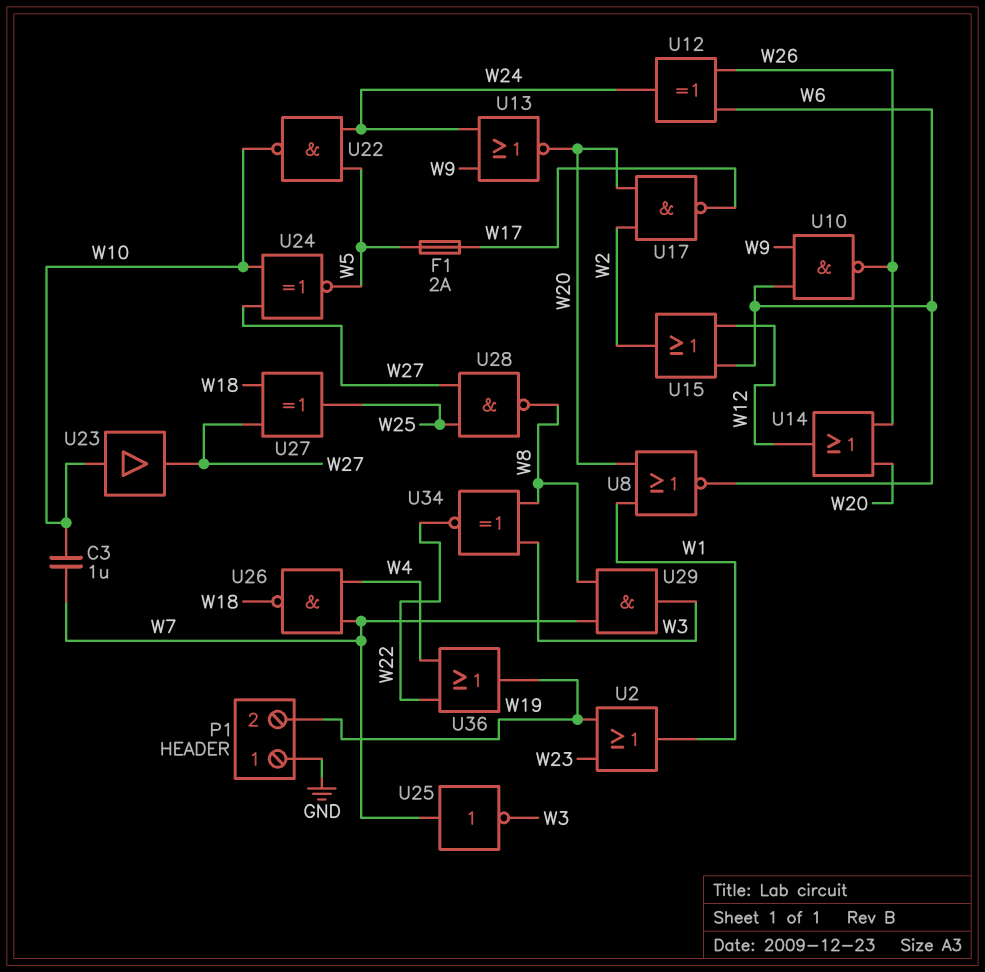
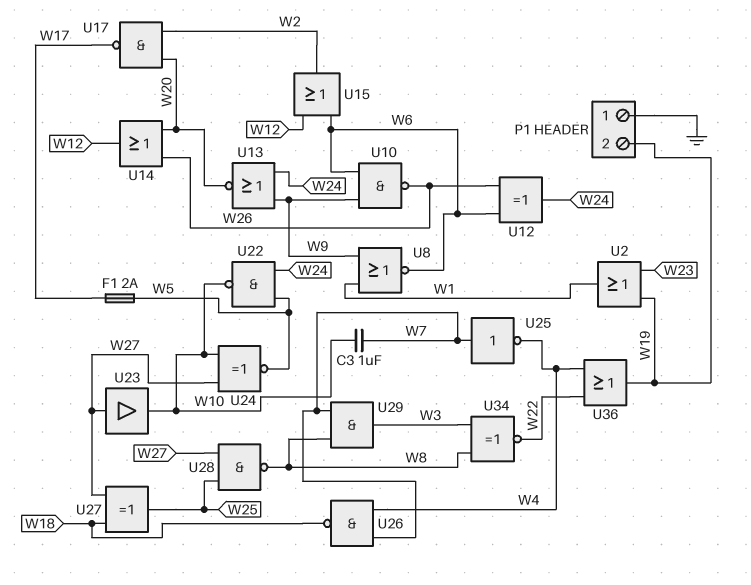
U8: NOR (in W1, in W20, out W6) -> NOR (in W1, in W9, out W6)
U23: buffer (in W10, out W27) -> buffer (in W27, out W10)
U25: NOT (in W7, out W3) -> NOT (in W7, out W4)

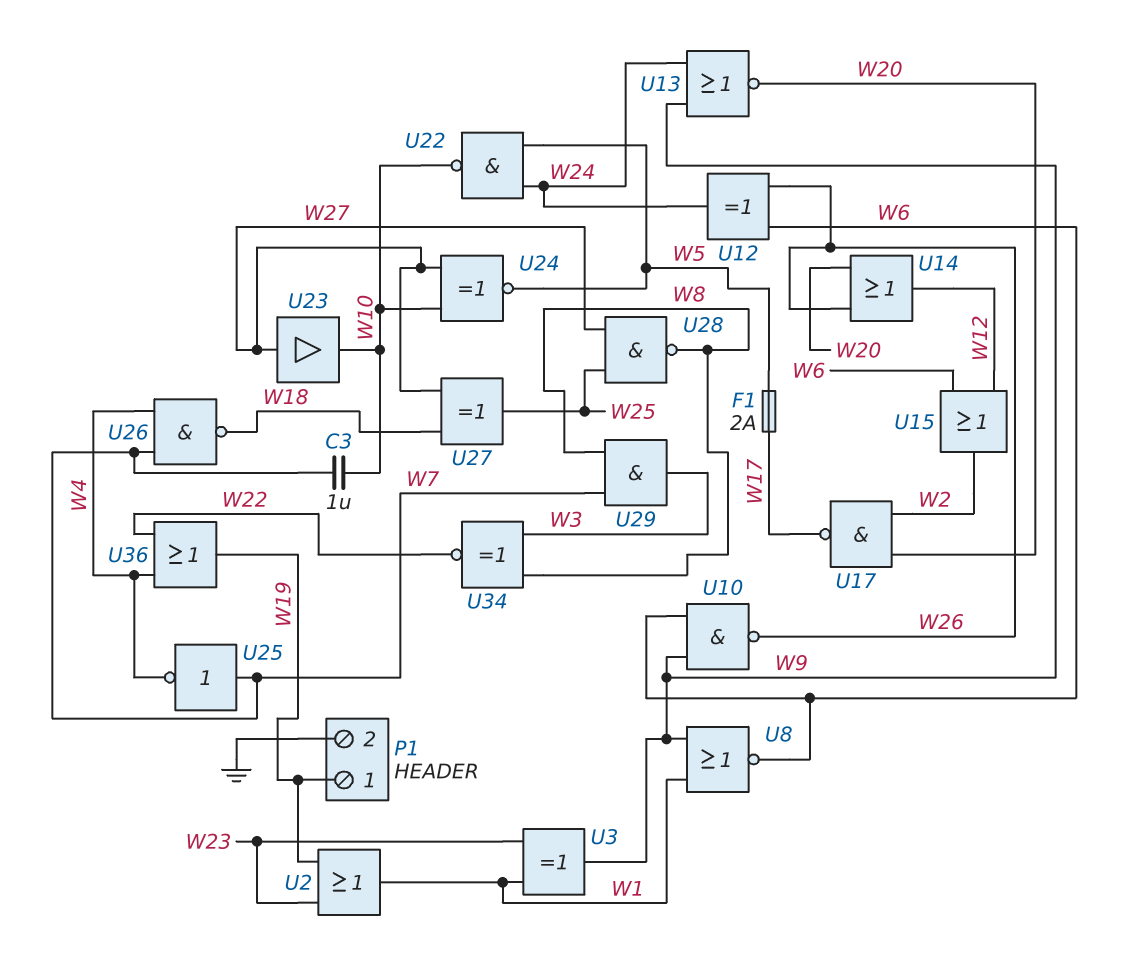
P1 pin 1: GND -> W19
P1 pin 2: W19 -> GND
U3: none -> XOR (in W1, in W23, out W9)

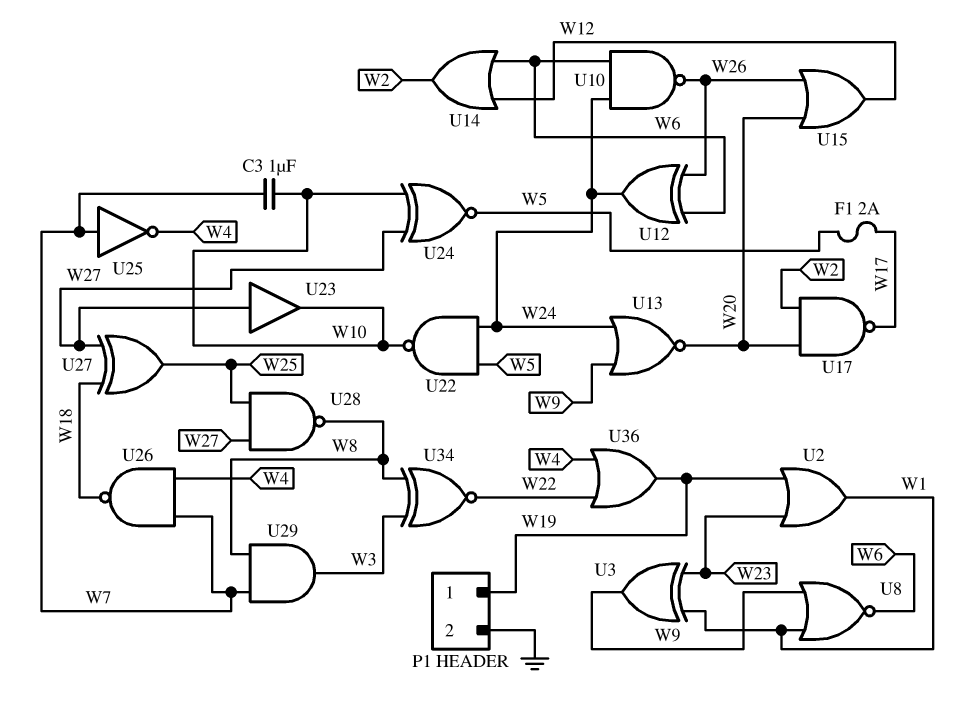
U10: NAND (in W6, in W9, out W26) -> NAND (in W6, in W24, out W26)
U14: OR (in W20, in W26, out W12) -> OR (in W6, in W12, out W2)
U15: OR (in W6, in W12, out W2) -> OR (in W20, in W26, out W12)

